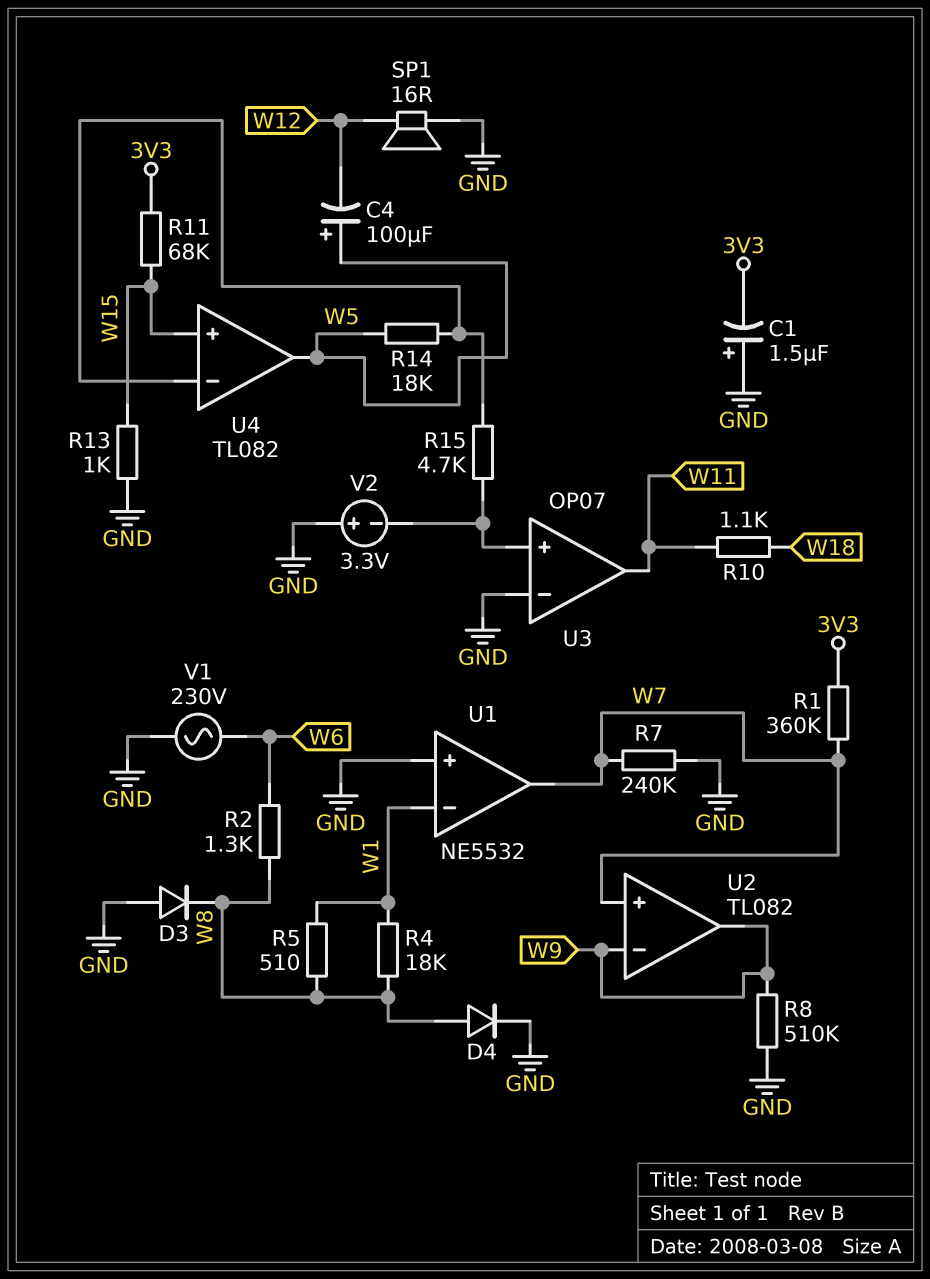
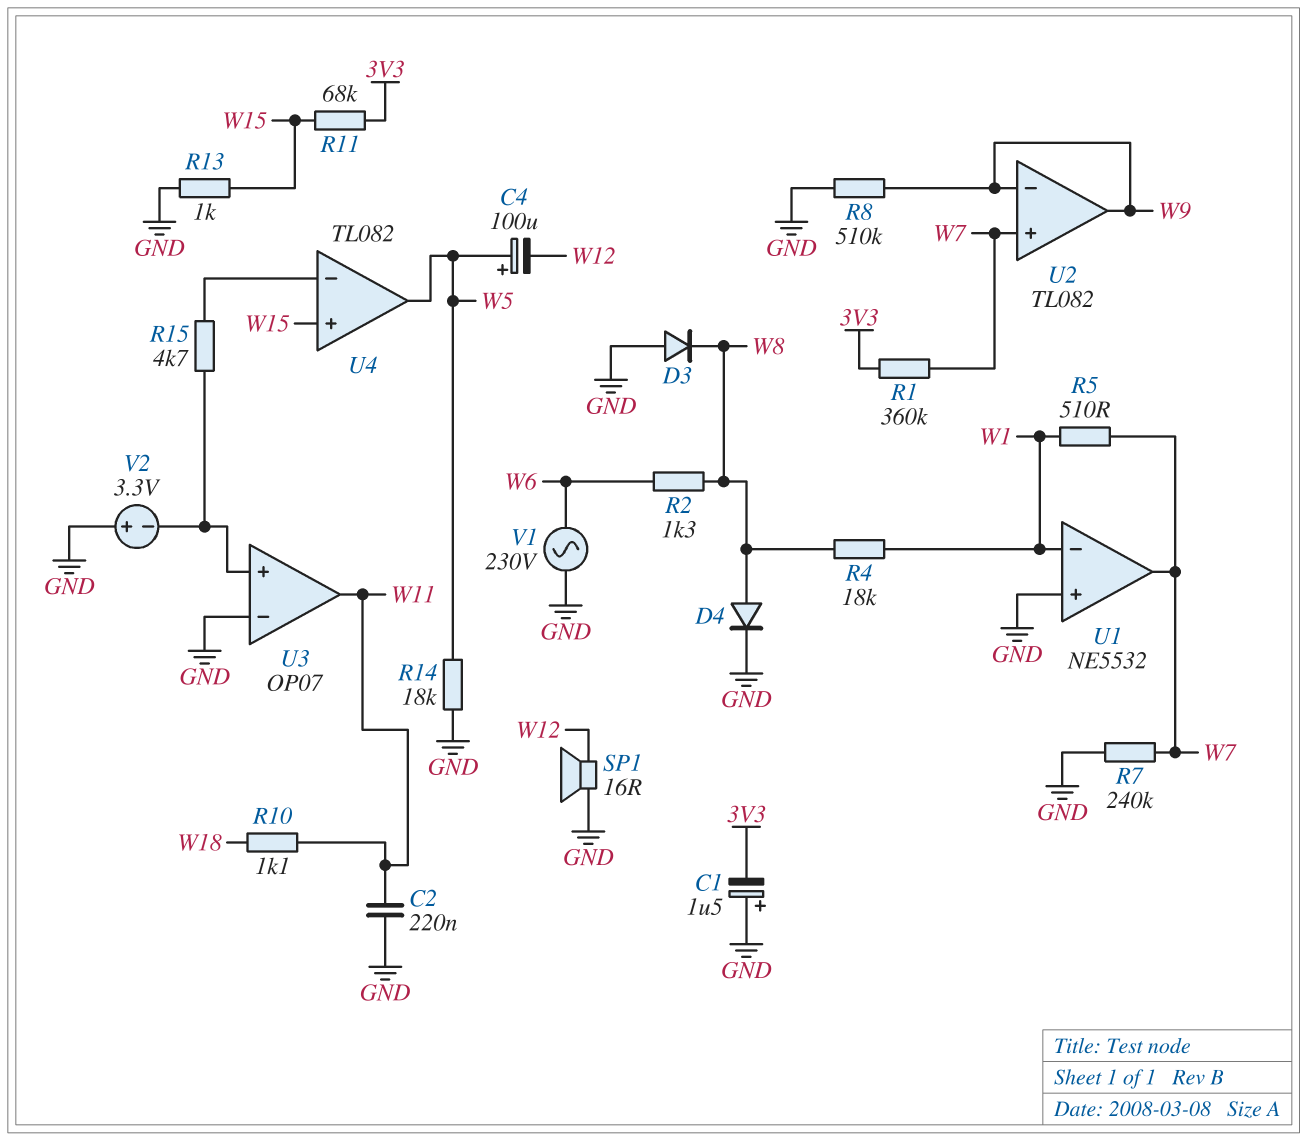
C2: none -> 220nF (GND, W11)
R5: 510 (W1, W8) -> 510 (W1, W7)
R14: 18k (U4/in-, W5) -> 18k (GND, W5)

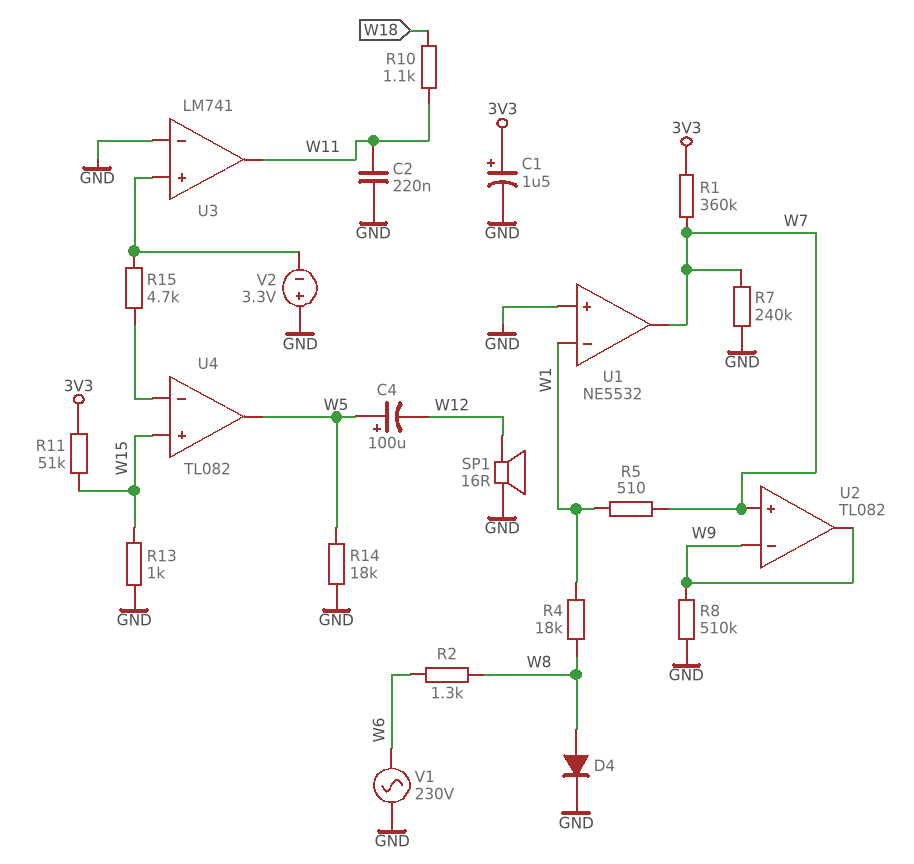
C1: 1.5uF (plus GND, minus 3V3) -> 1.5uF (plus 3V3, minus GND)
D3: diode (A GND, K W8) -> none
R11: 68k (3V3, W15) -> 51k (3V3, W15)
U3: OP07 -> LM741

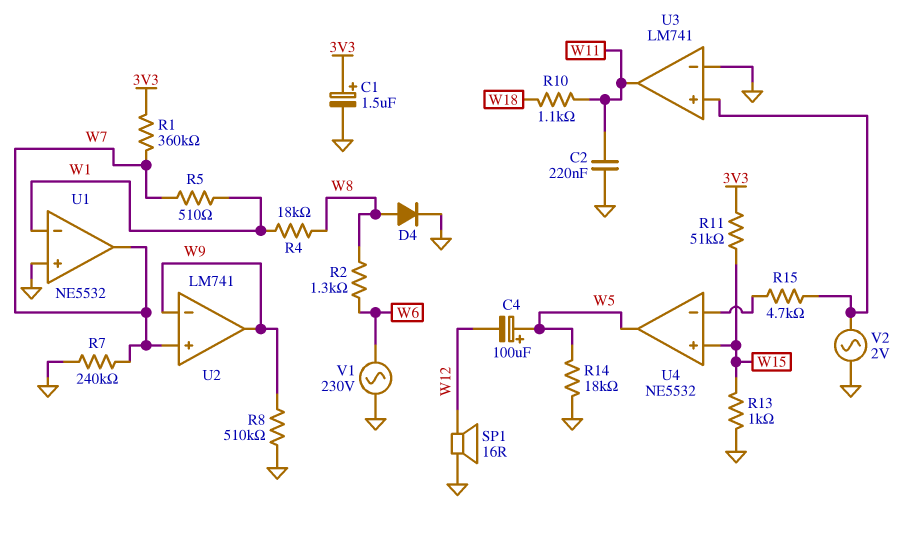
U2: TL082 -> LM741
U4: TL082 -> NE5532
V2: 3.3V (plus GND, minus U3/in+) -> AC 2V (GND, U3/in+)

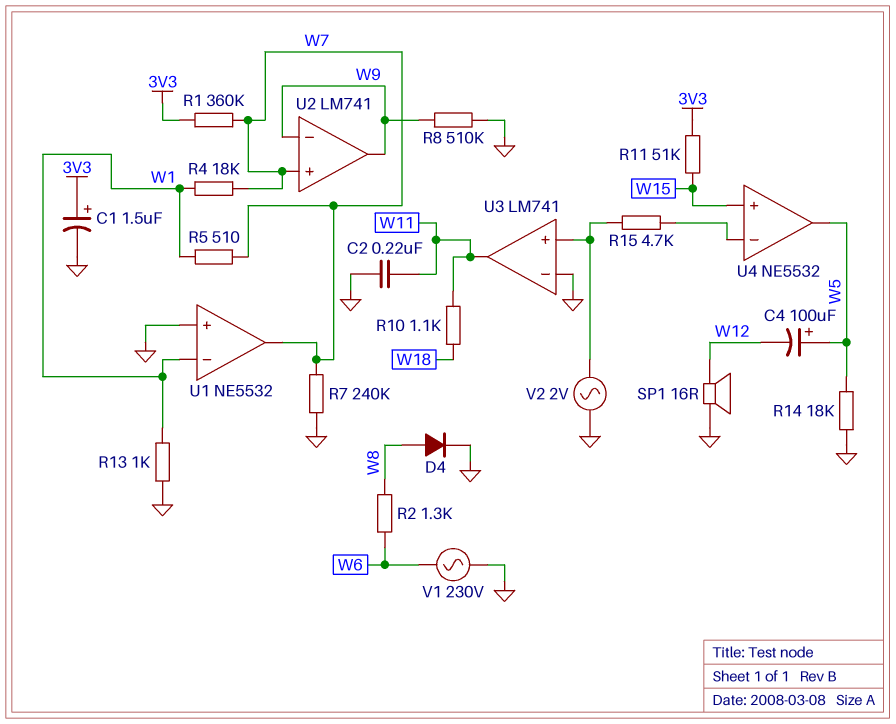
R4: 18k (W1, W8) -> 18k (W1, W7)
R13: 1k (GND, W15) -> 1k (GND, W1)

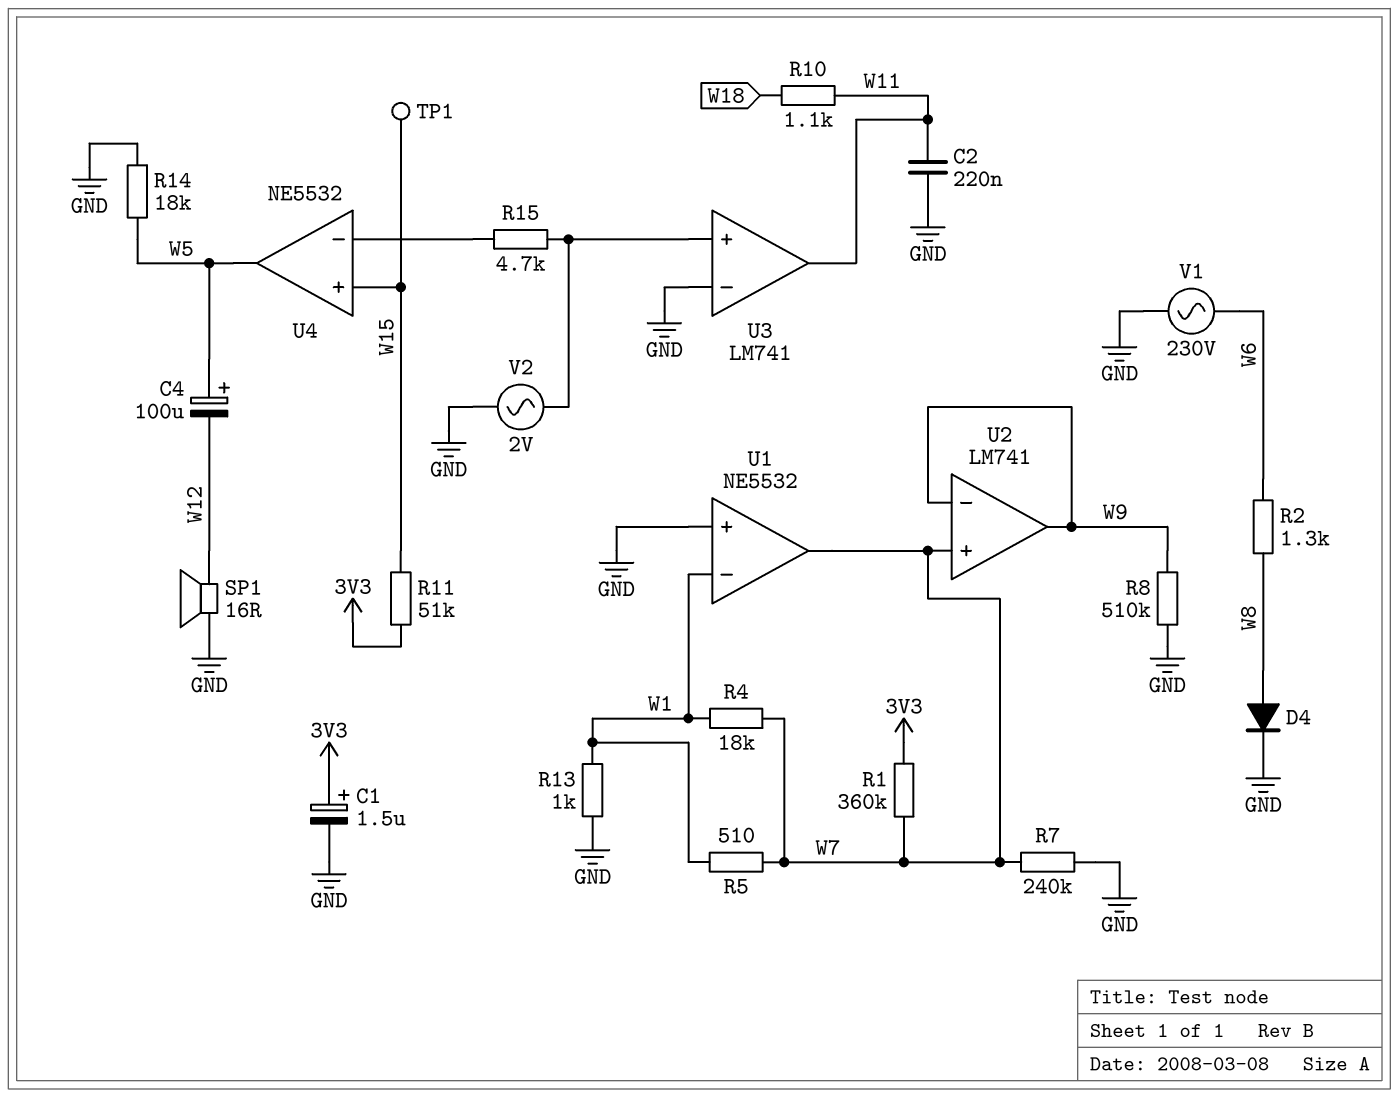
TP1: none -> test point (W15)

